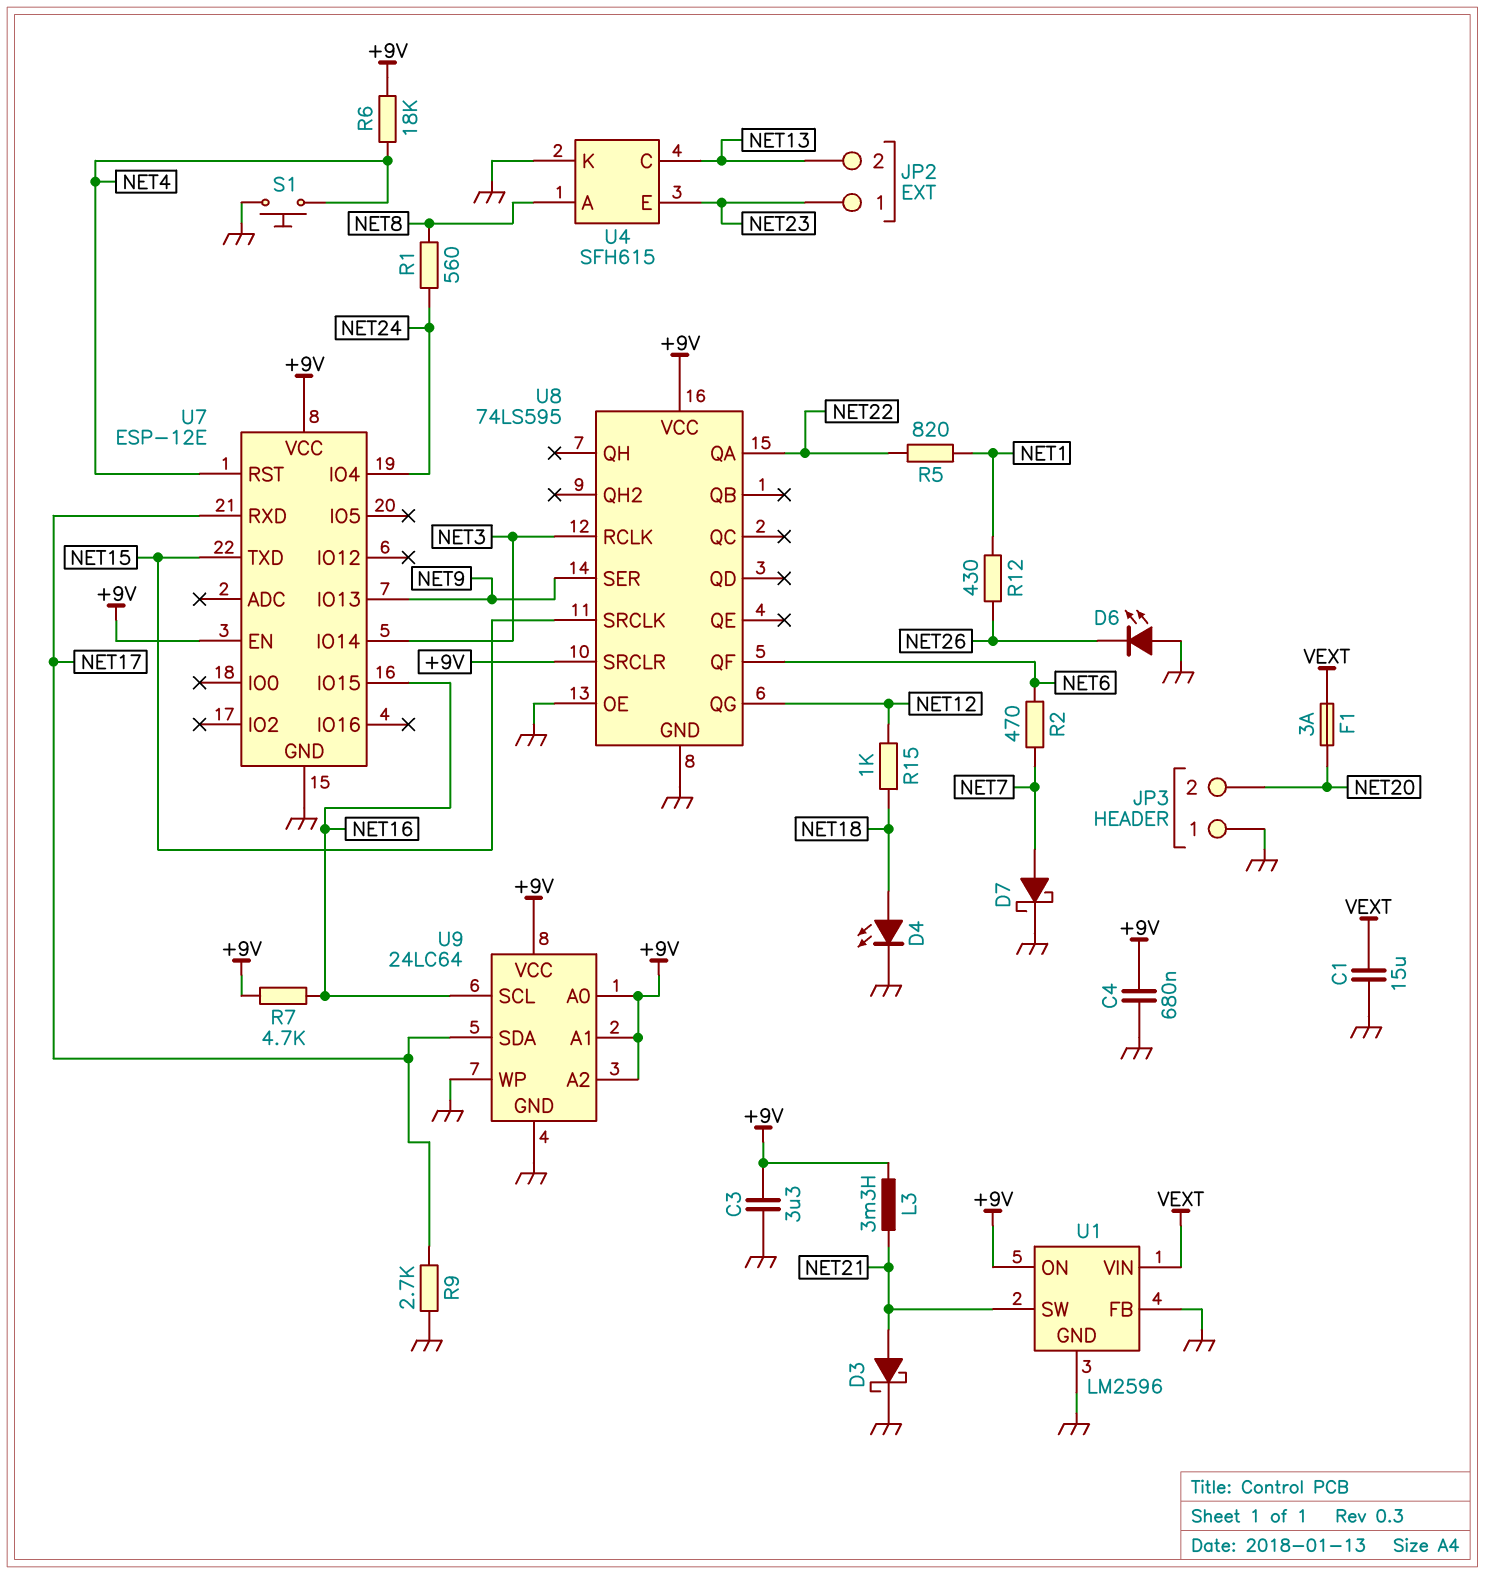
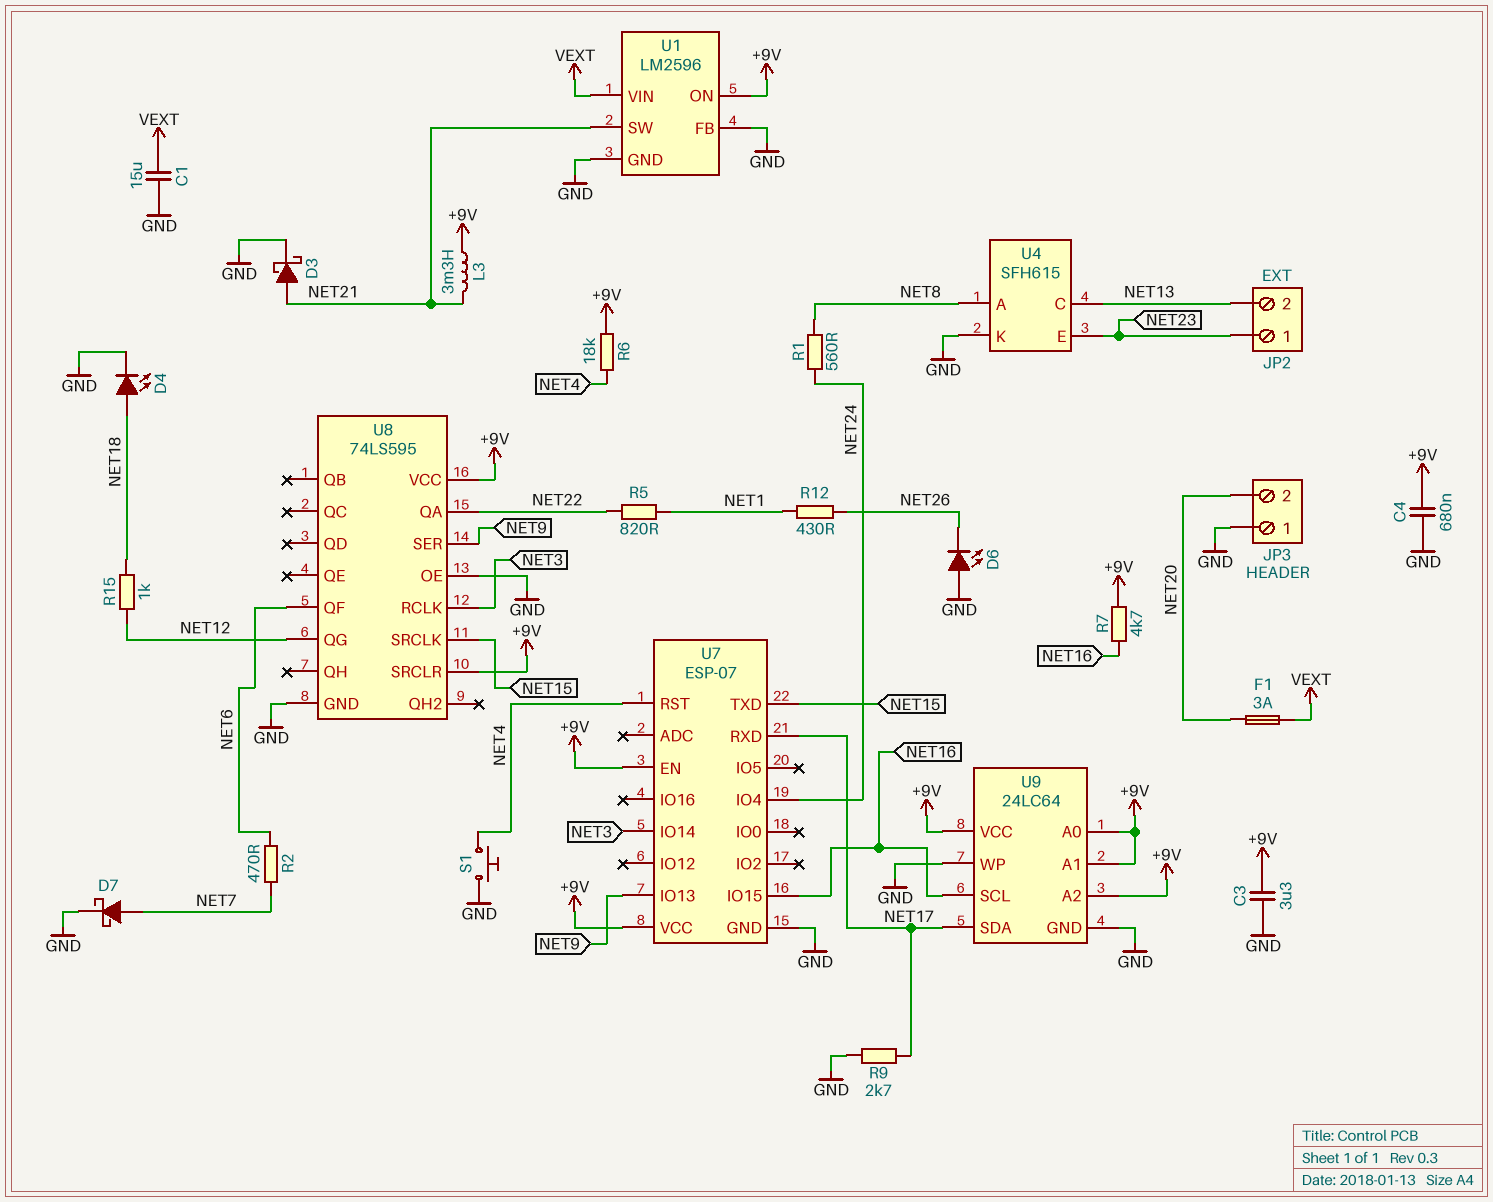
U7: ESP-12E -> ESP-07

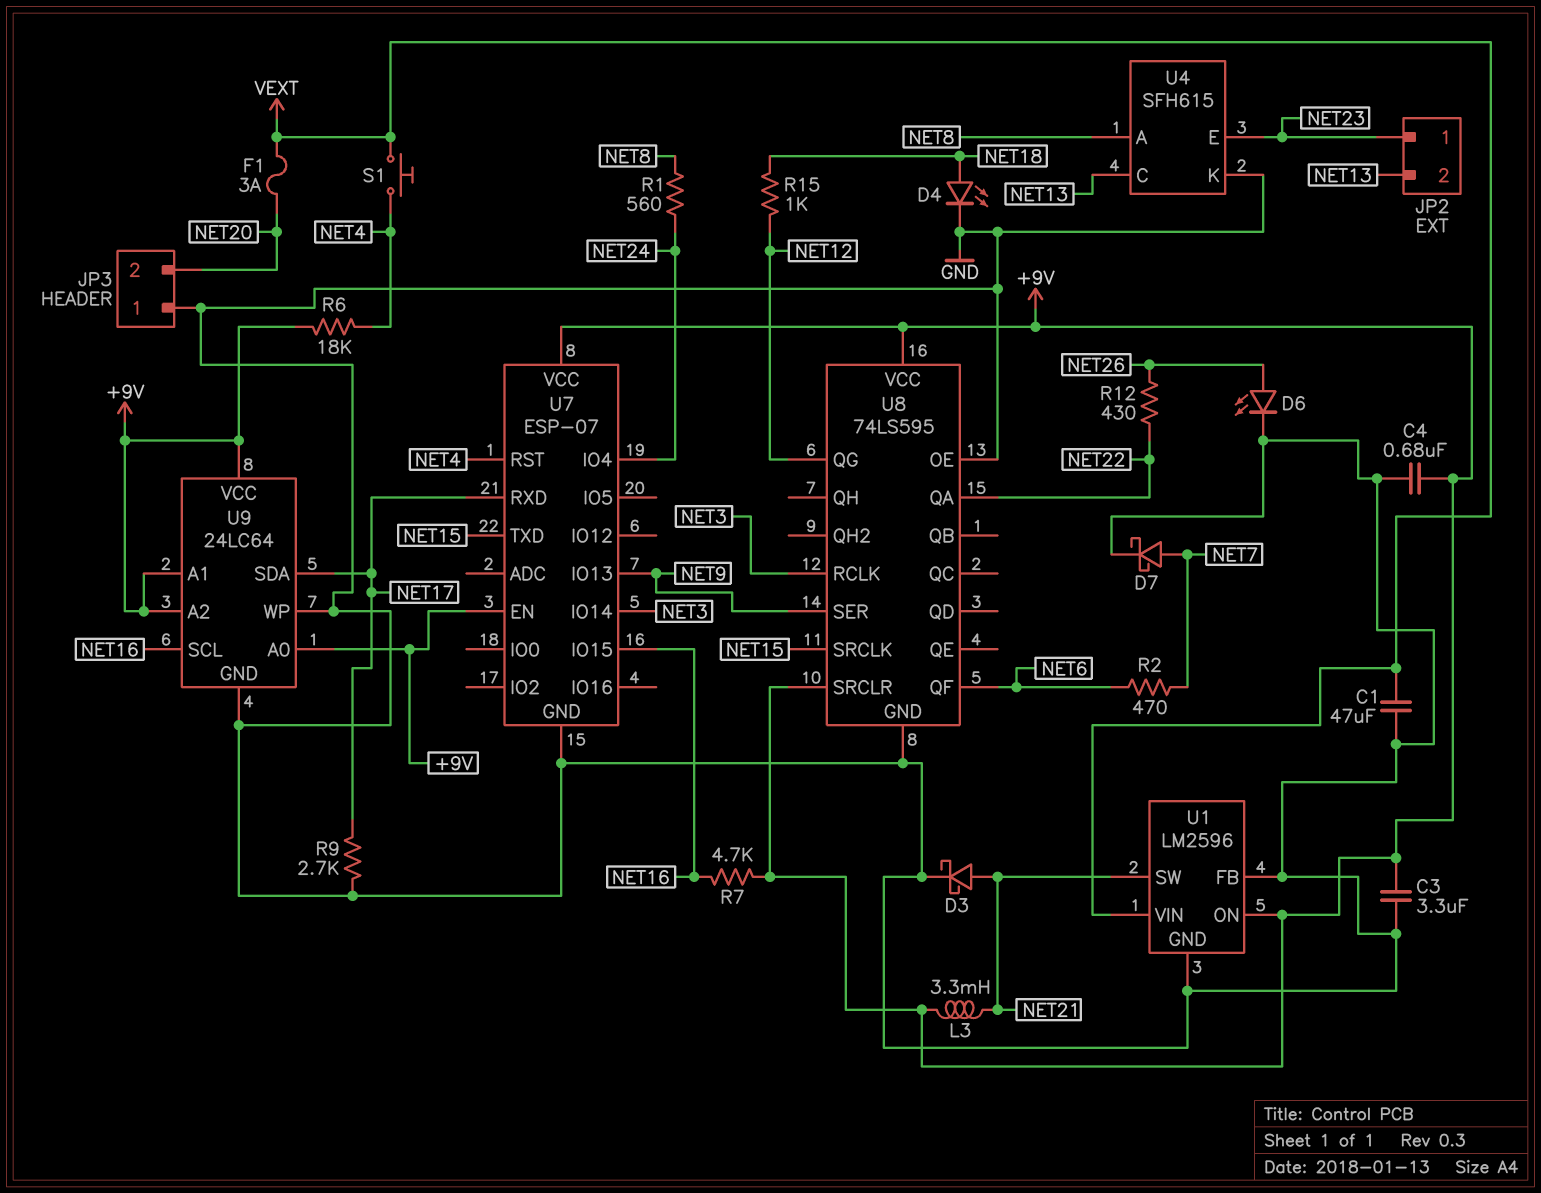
C1: 15uF (GND, VEXT) -> 47uF (GND, VEXT)
D6: LED (A GND, K NET26) -> LED (A NET26, K GND)
R5: 820 (NET1, NET22) -> none
R12: 430 (NET1, NET26) -> 430 (NET22, NET26)
S1: button (GND, NET4) -> button (NET4, VEXT)

